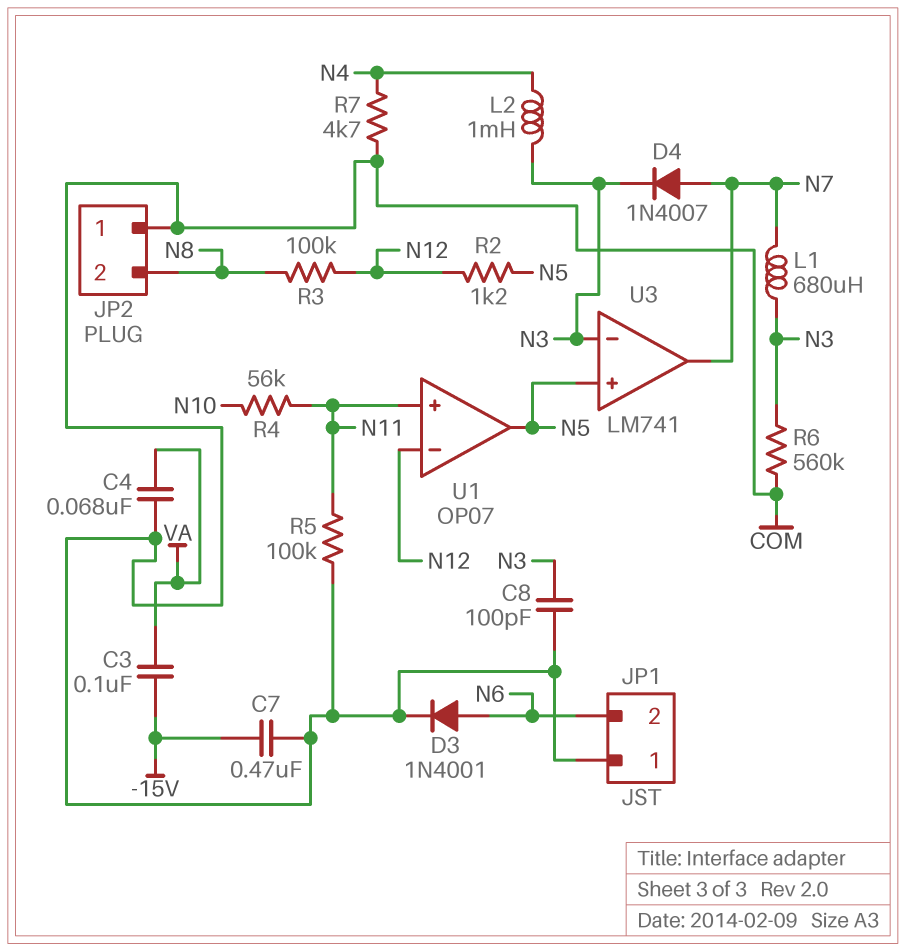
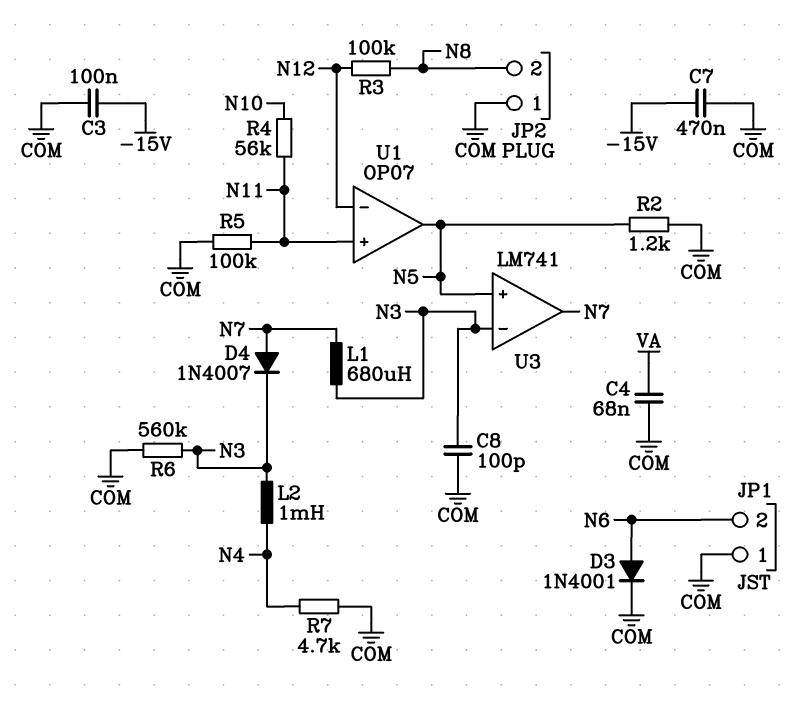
C3: 100nF (-15V, VA) -> 100nF (-15V, COM)
R2: 1.2k (N5, N12) -> 1.2k (COM, N5)

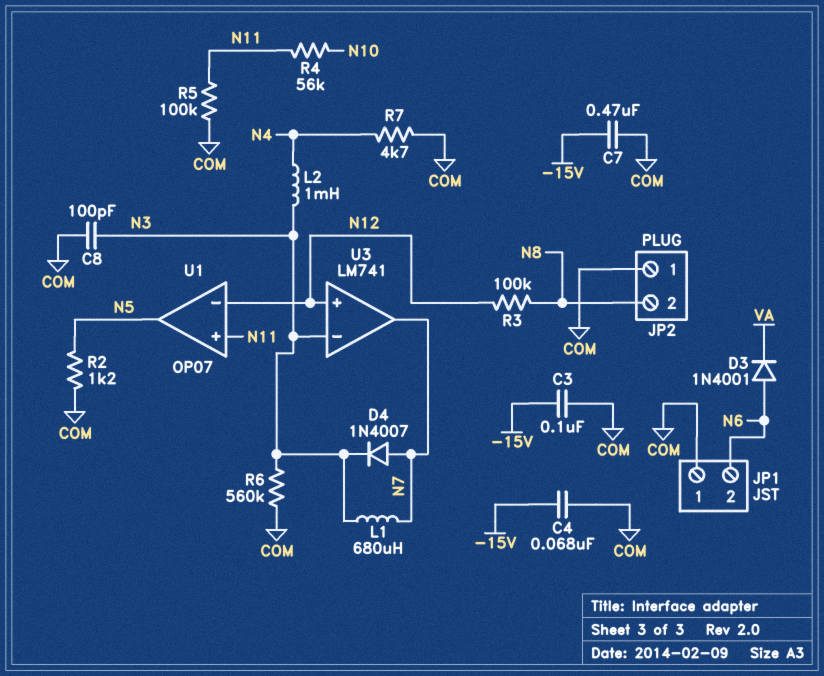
C4: 68nF (COM, VA) -> 68nF (-15V, COM)
D3: diode 1N4001 (A N6, K COM) -> diode 1N4001 (A N6, K VA)
U3 pin in+: N5 -> N12

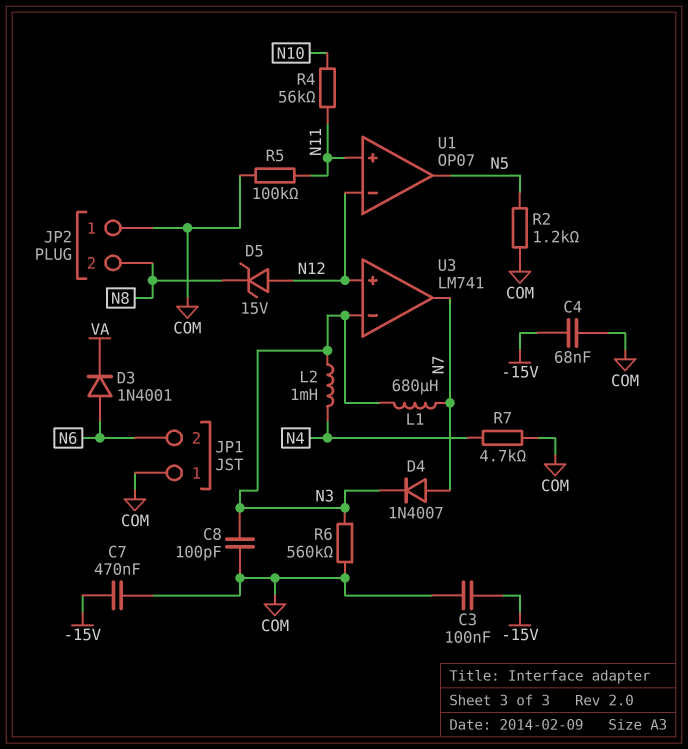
D5: none -> zener 15V (A N12, K N8)
R3: 100k (N8, N12) -> none

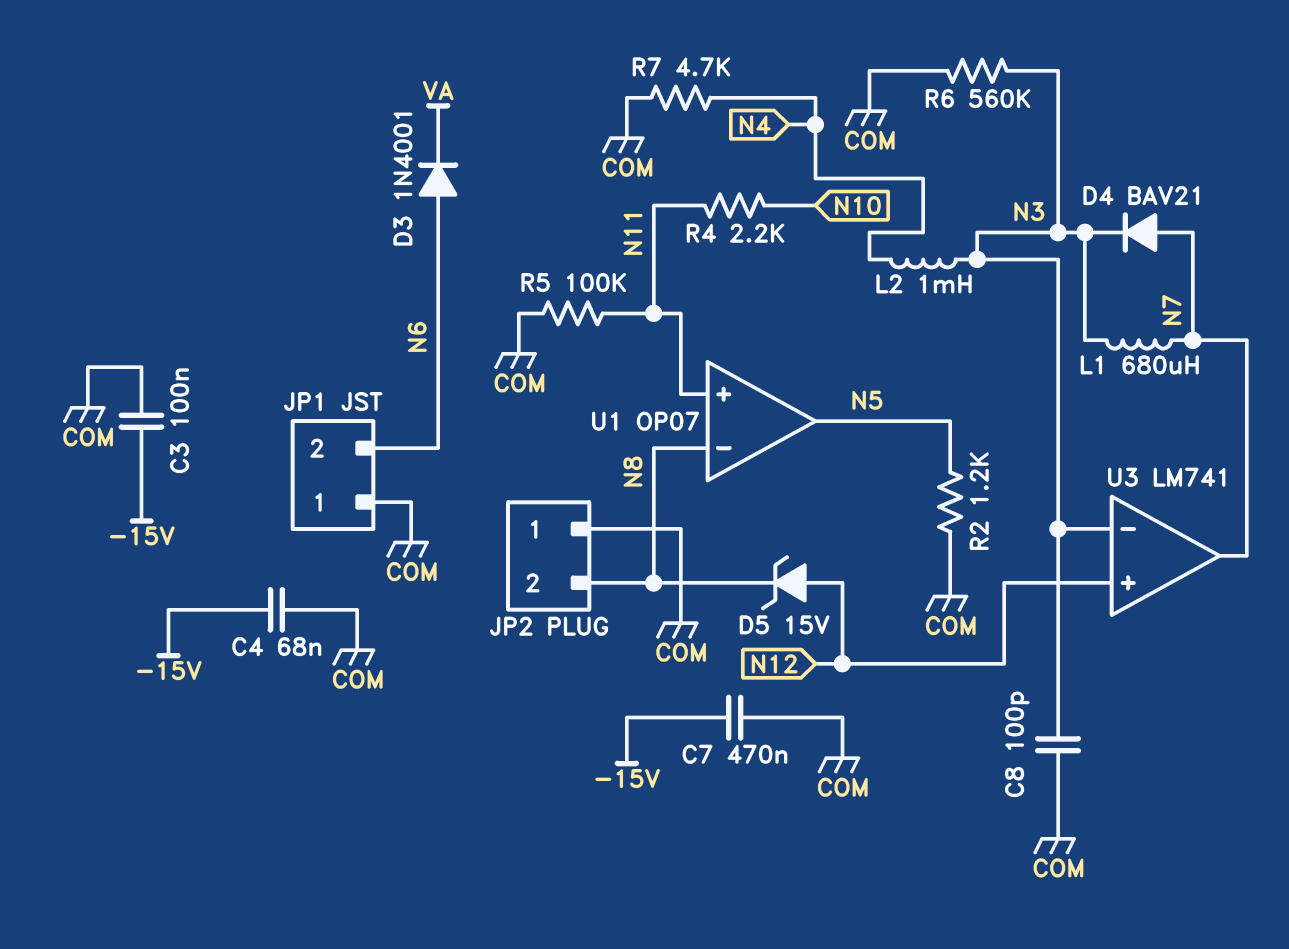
D4: diode 1N4007 (A N7, K N3) -> diode BAV21 (A N7, K N3)
R4: 56k (N10, N11) -> 2.2k (N10, N11)
U1 pin in-: N12 -> N8

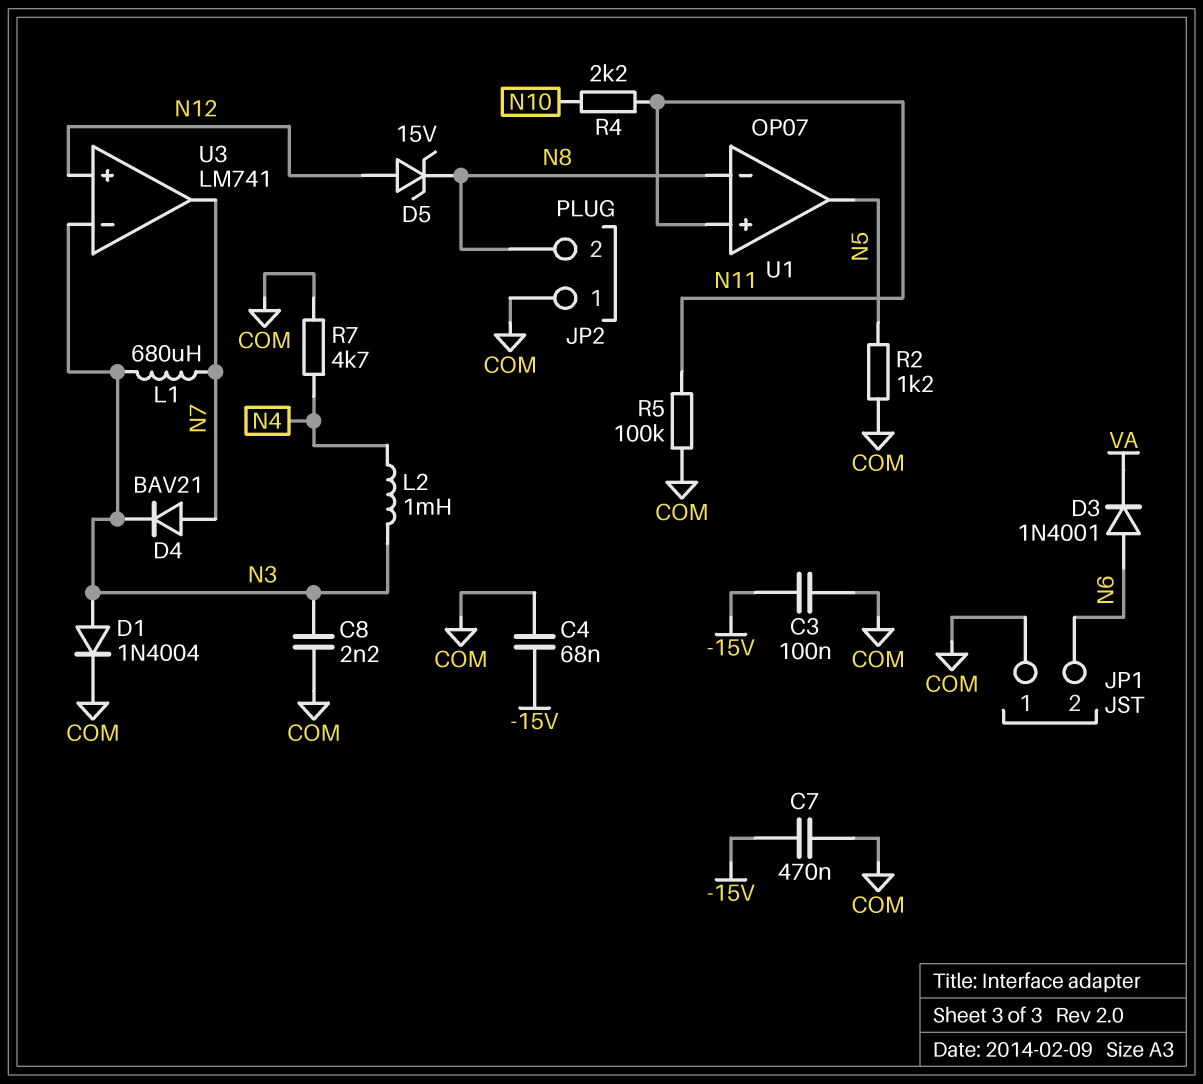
C8: 100pF (COM, N3) -> 2.2nF (COM, N3)
D1: none -> diode 1N4004 (A N3, K COM)
R6: 560k (COM, N3) -> none

